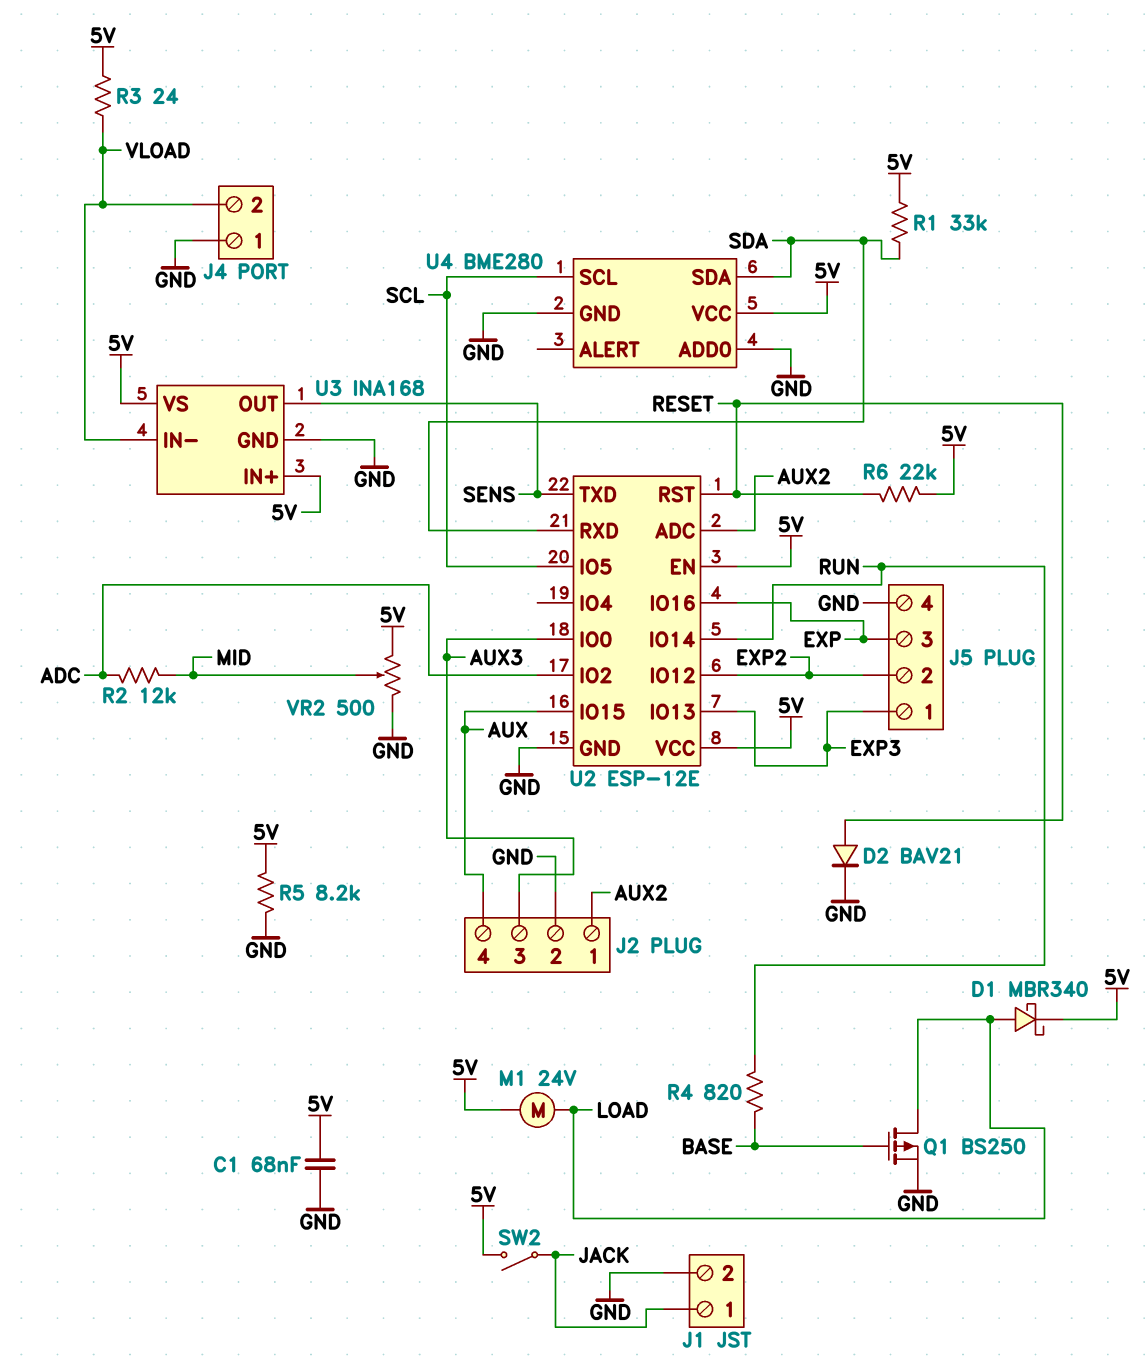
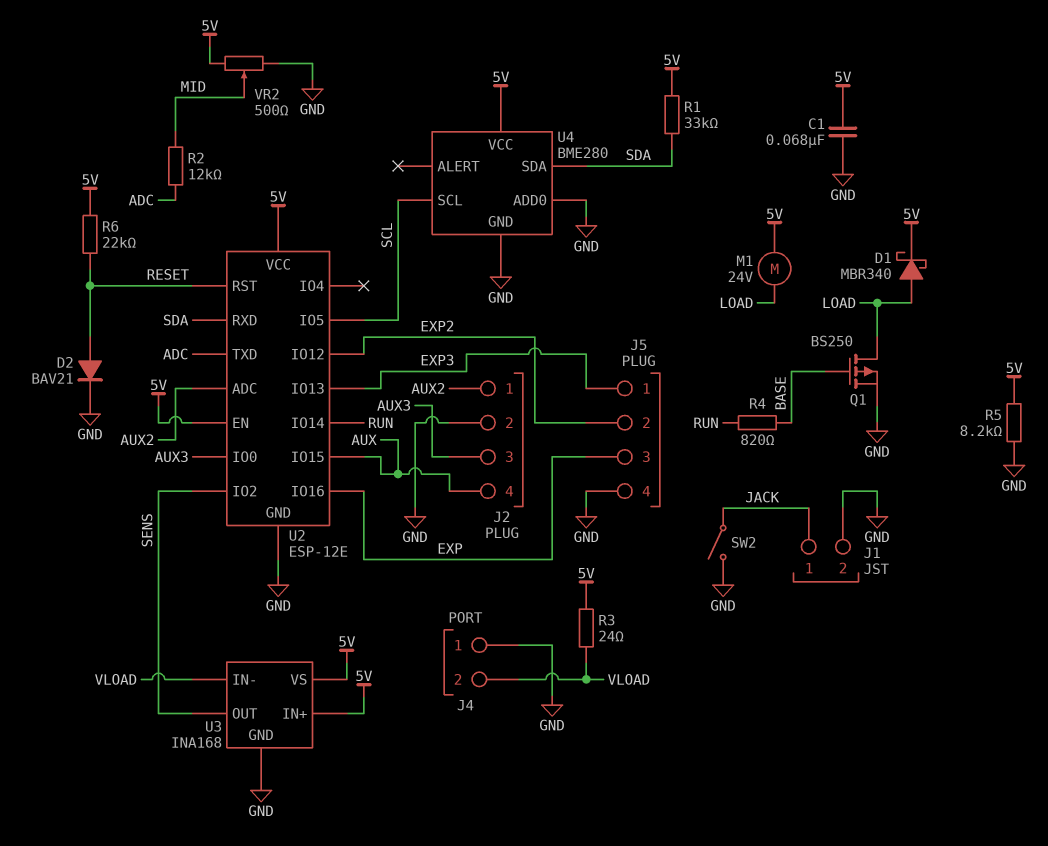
SW2: switch (5V, JACK) -> switch (GND, JACK)
U2 pin IO2: ADC -> SENS
U2 pin TXD: SENS -> ADC

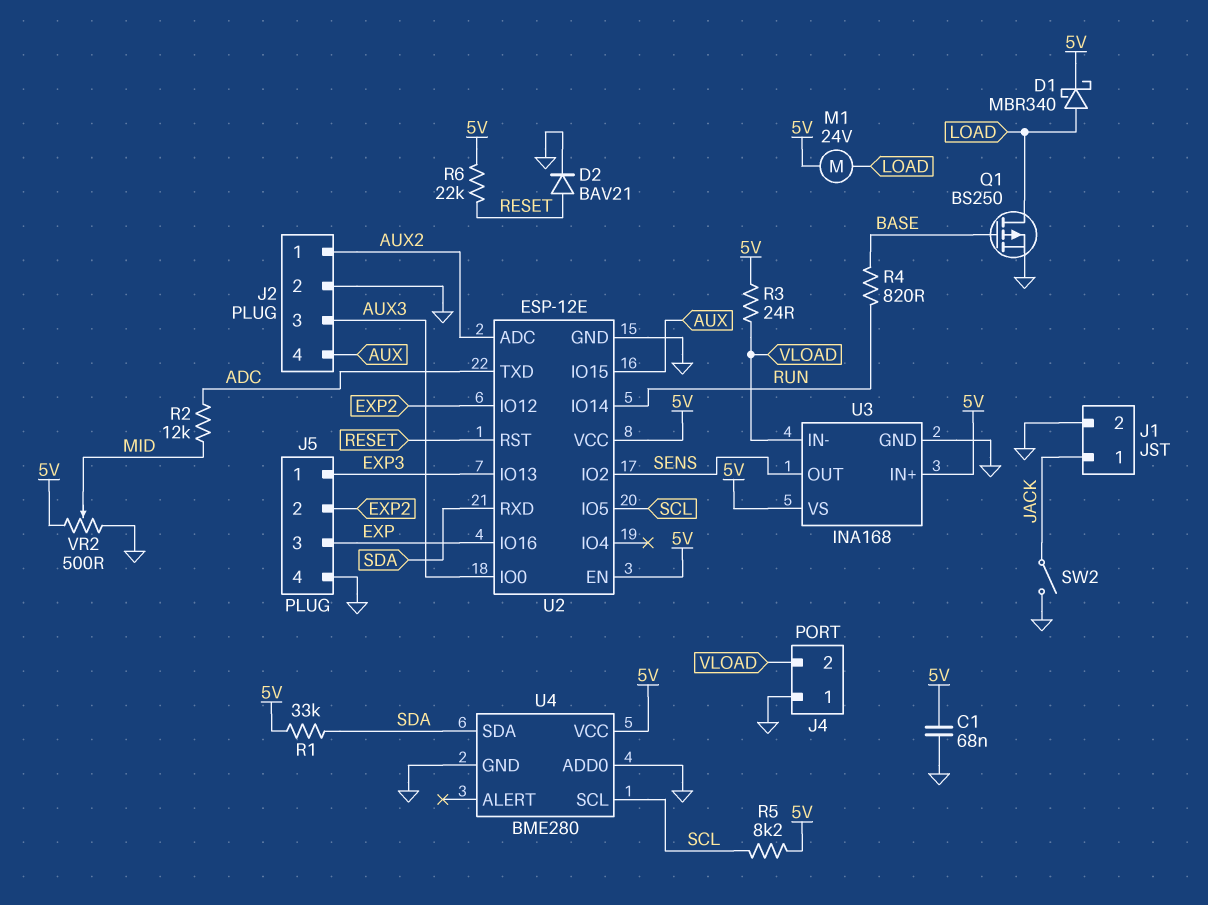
R5: 8.2k (5V, GND) -> 8.2k (5V, SCL)

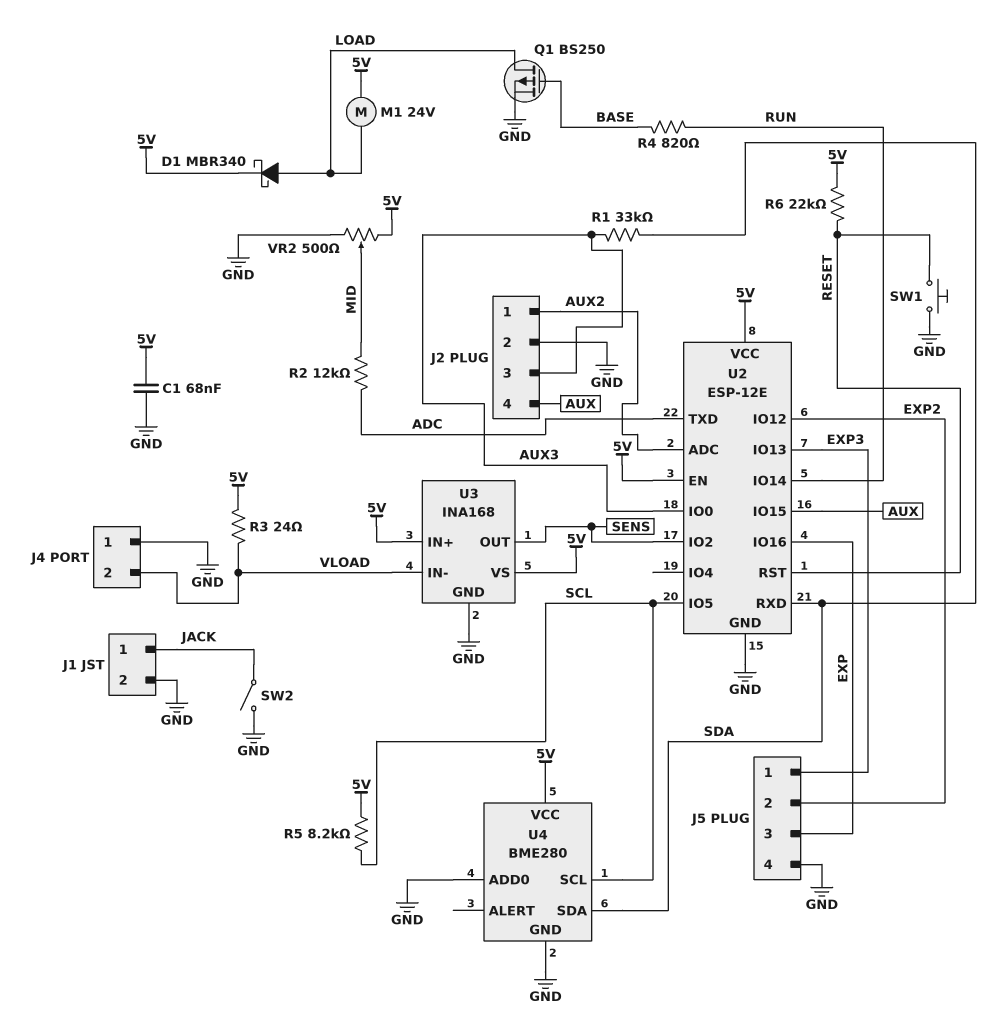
D2: diode BAV21 (A RESET, K GND) -> none
R1: 33k (5V, SDA) -> 33k (AUX3, SDA)
SW1: none -> button (GND, RESET)

